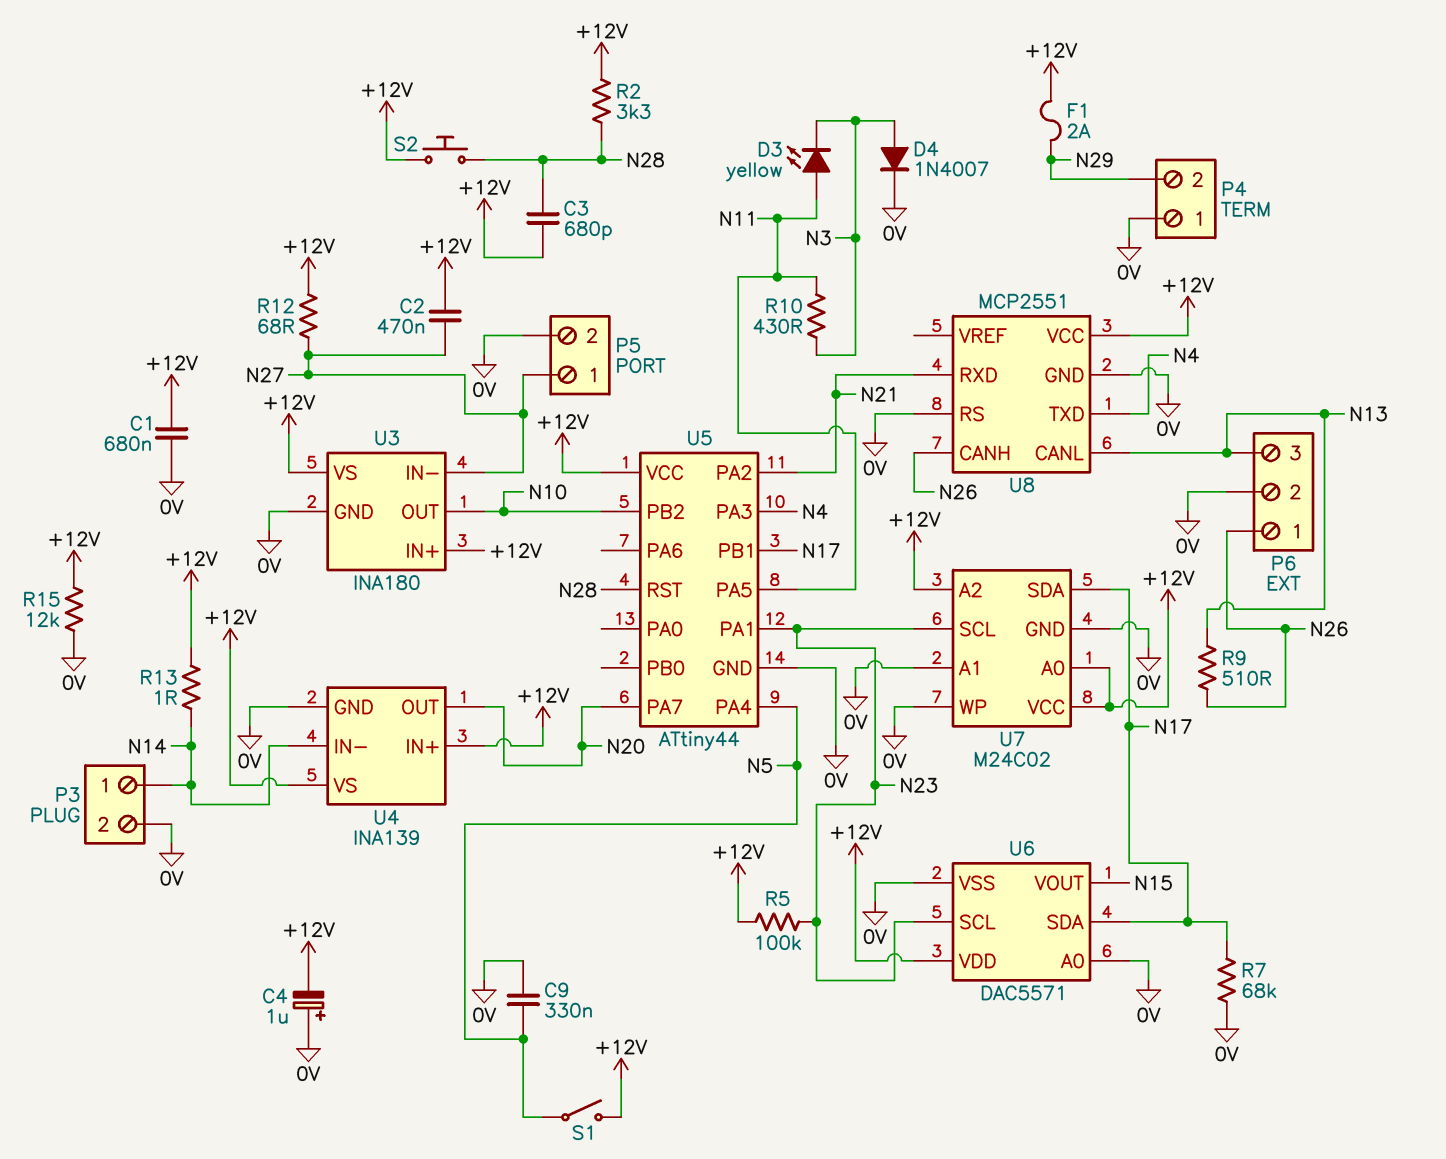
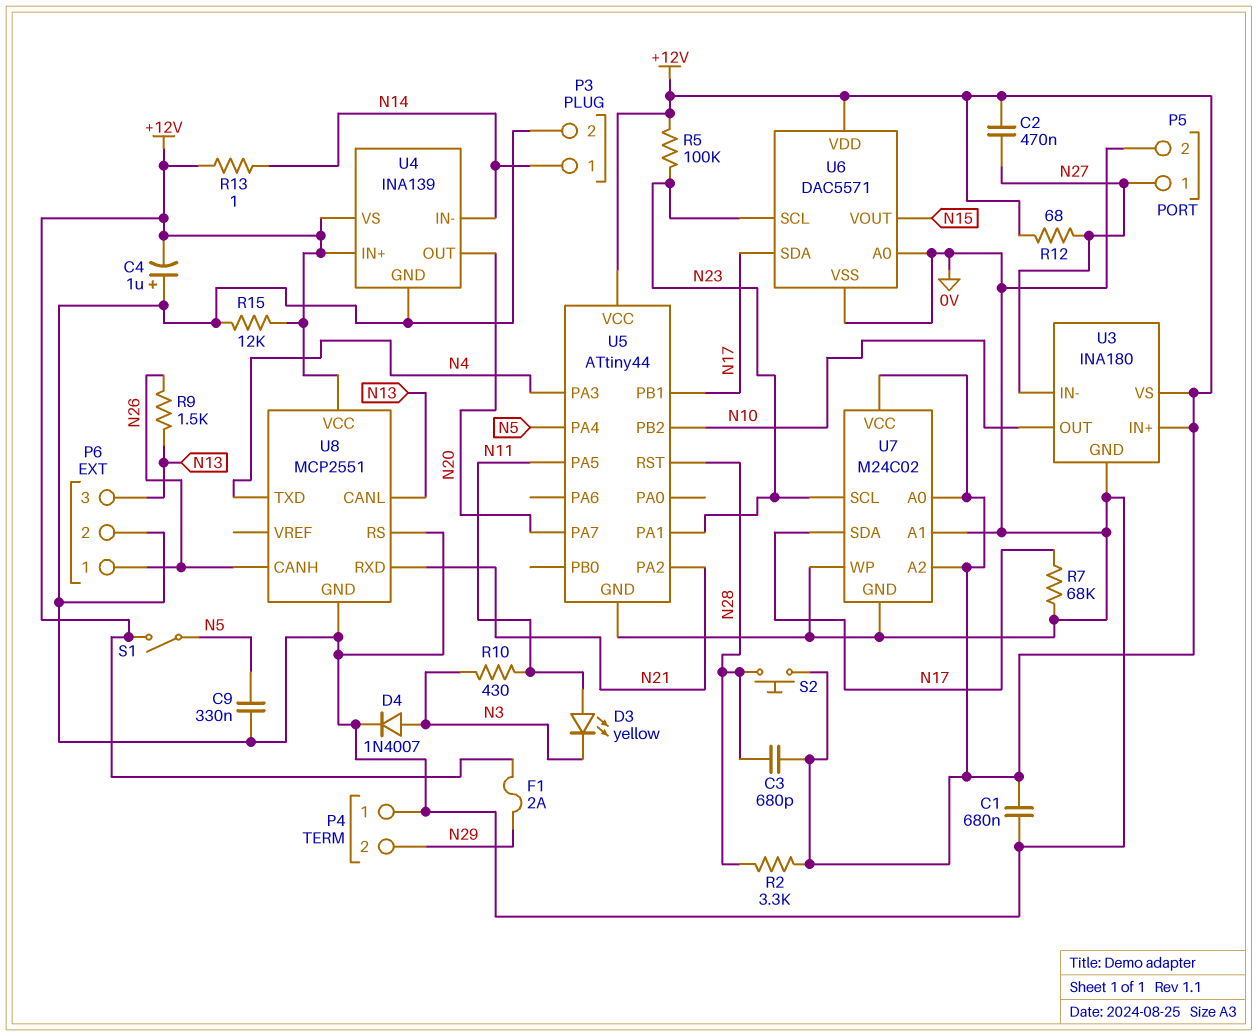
R9: 510 (N13, N26) -> 1.5k (N13, N26)

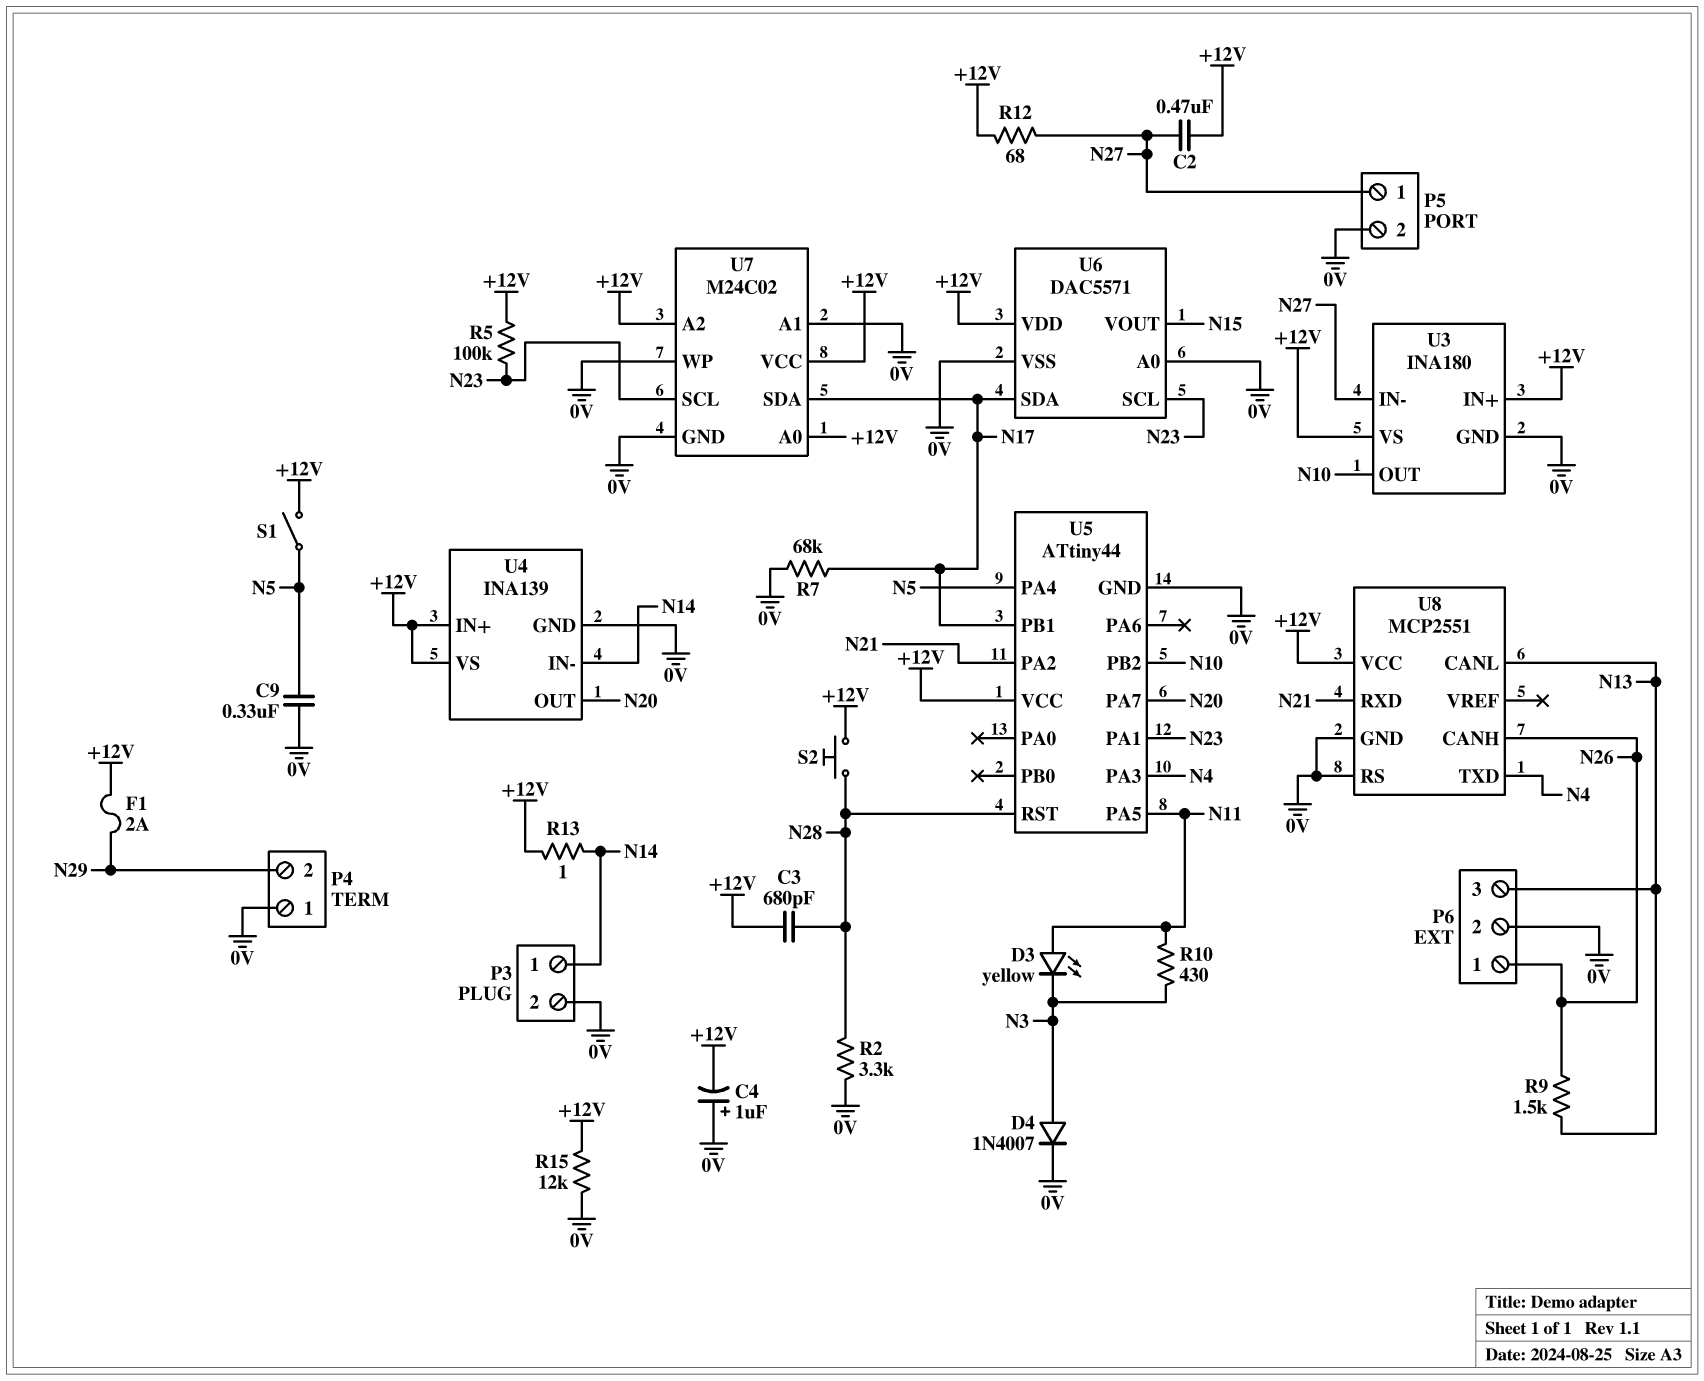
C1: 680nF (+12V, 0V) -> none
R2: 3.3k (+12V, N28) -> 3.3k (0V, N28)

